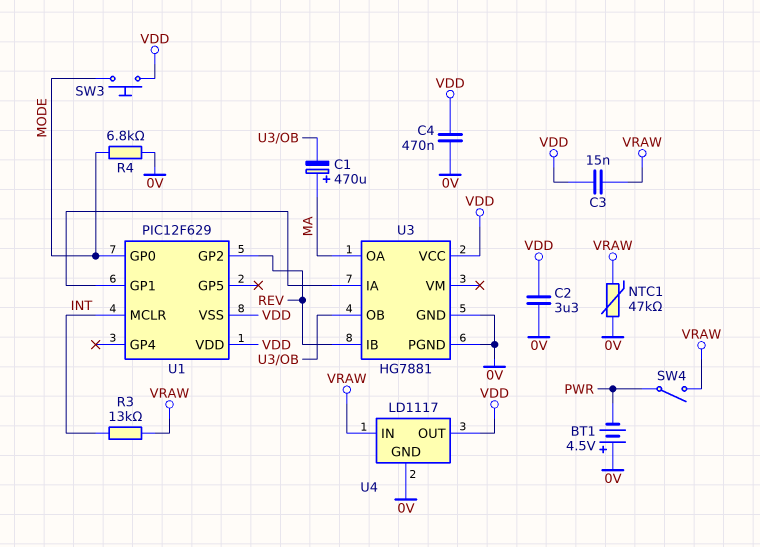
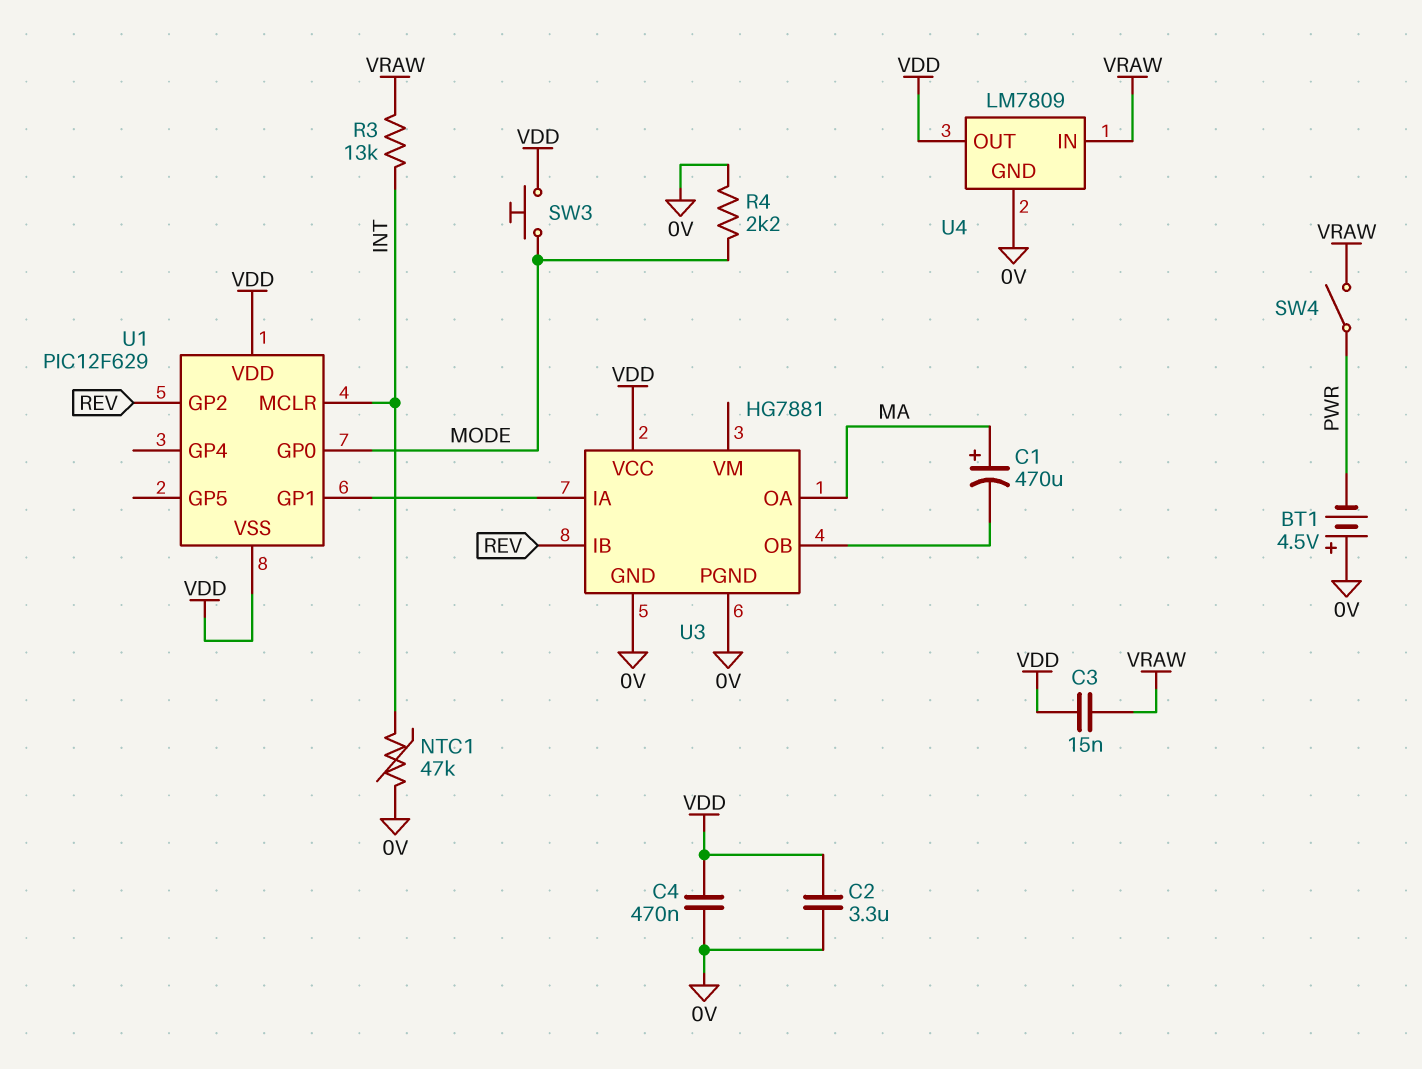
NTC1: 47k (0V, VRAW) -> 47k (0V, INT)
R4: 6.8k (0V, MODE) -> 2.2k (0V, MODE)
U4: LD1117 -> LM7809

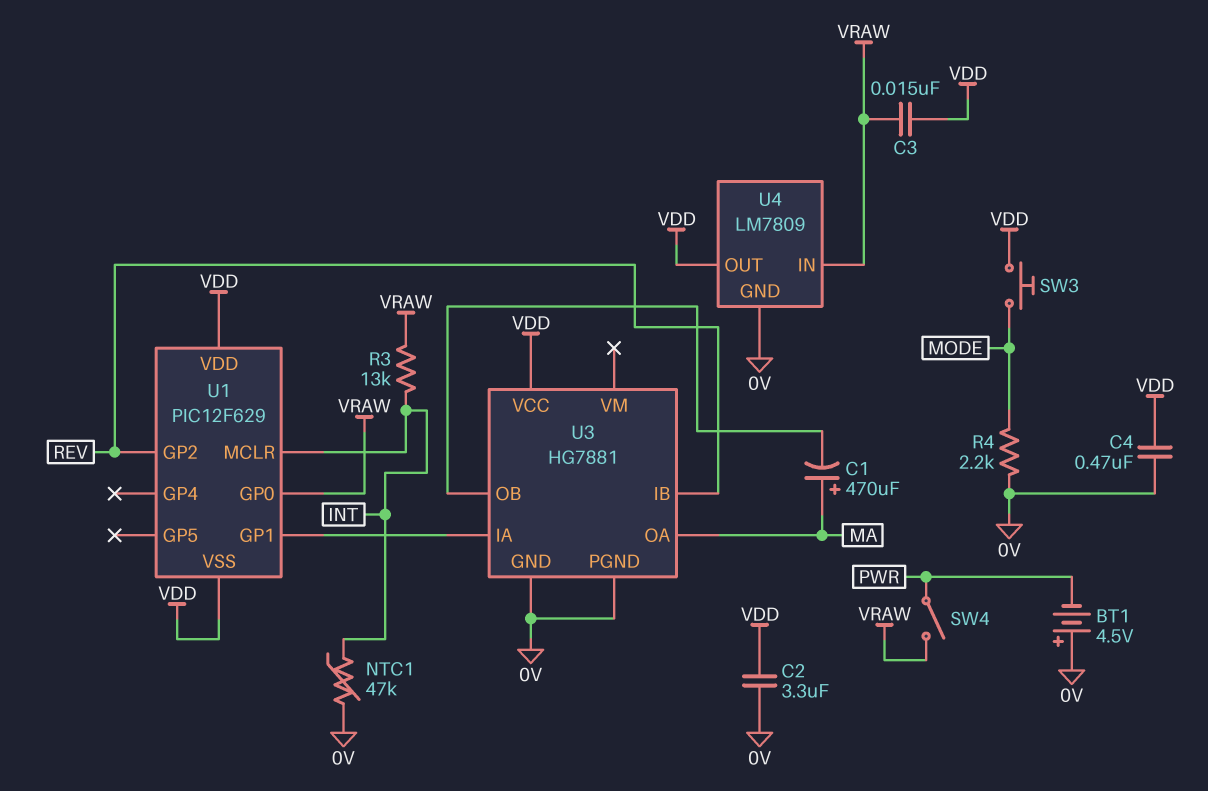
U1 pin GP0: MODE -> VRAW

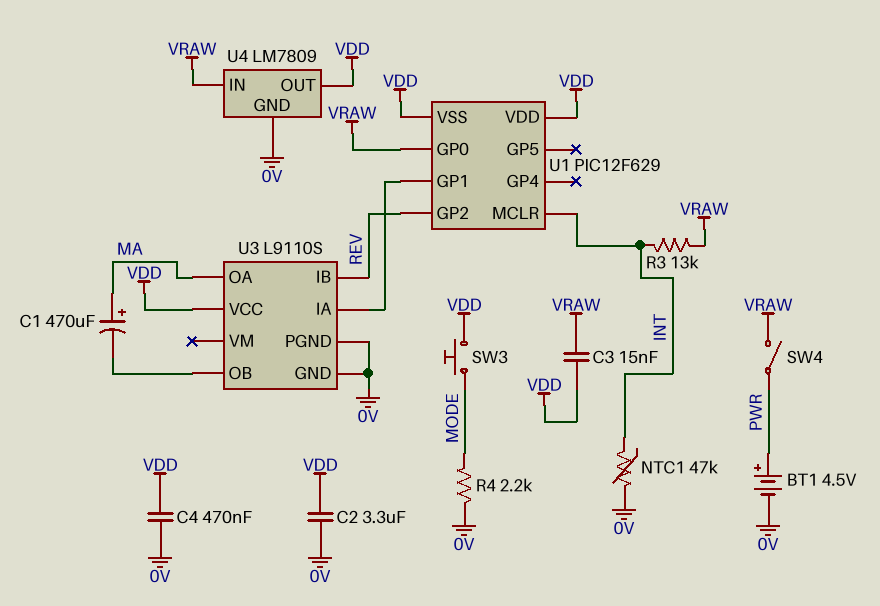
BT1: 4.5V (plus 0V, minus PWR) -> 4.5V (plus PWR, minus 0V)
U3: HG7881 -> L9110S

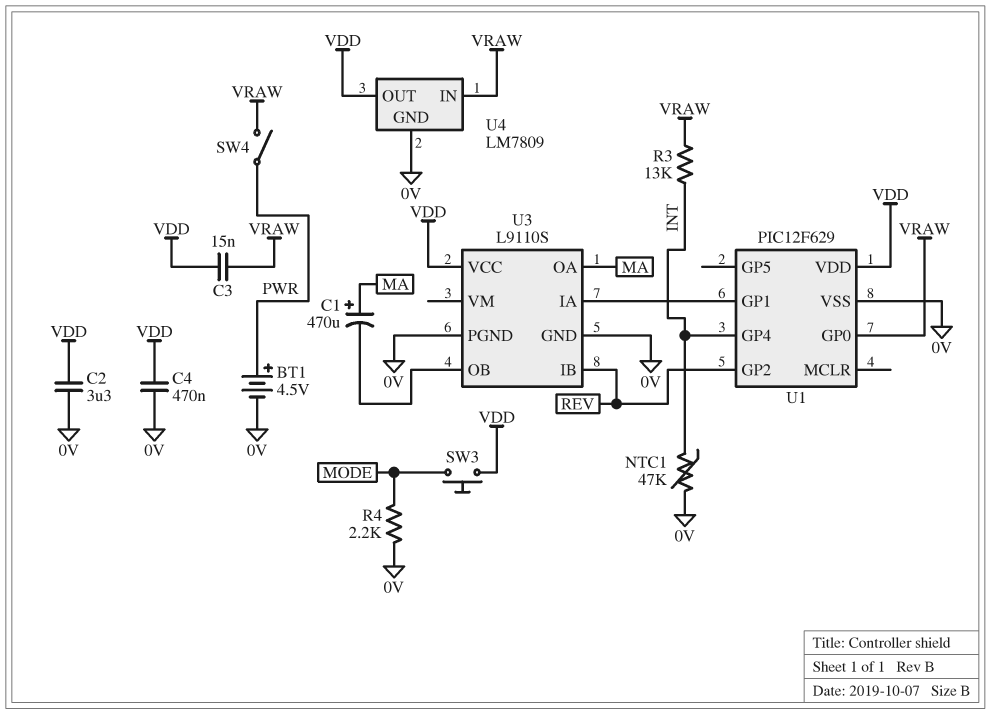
U1 pin GP4: none -> INT
U1 pin MCLR: INT -> none
U1 pin VSS: VDD -> 0V

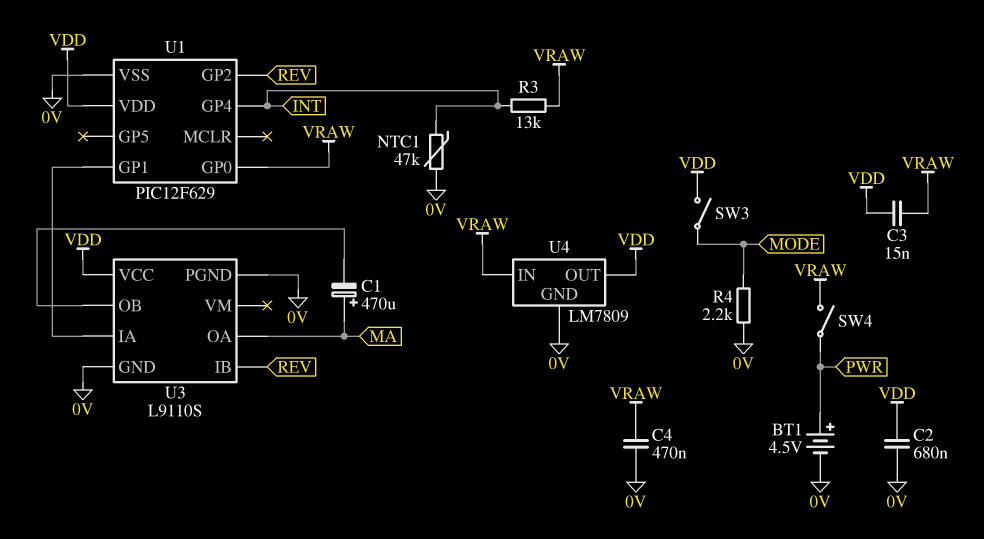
C2: 3.3uF (0V, VDD) -> 680nF (0V, VDD)
C4: 470nF (0V, VDD) -> 470nF (0V, VRAW)
SW3: button (MODE, VDD) -> switch (MODE, VDD)

